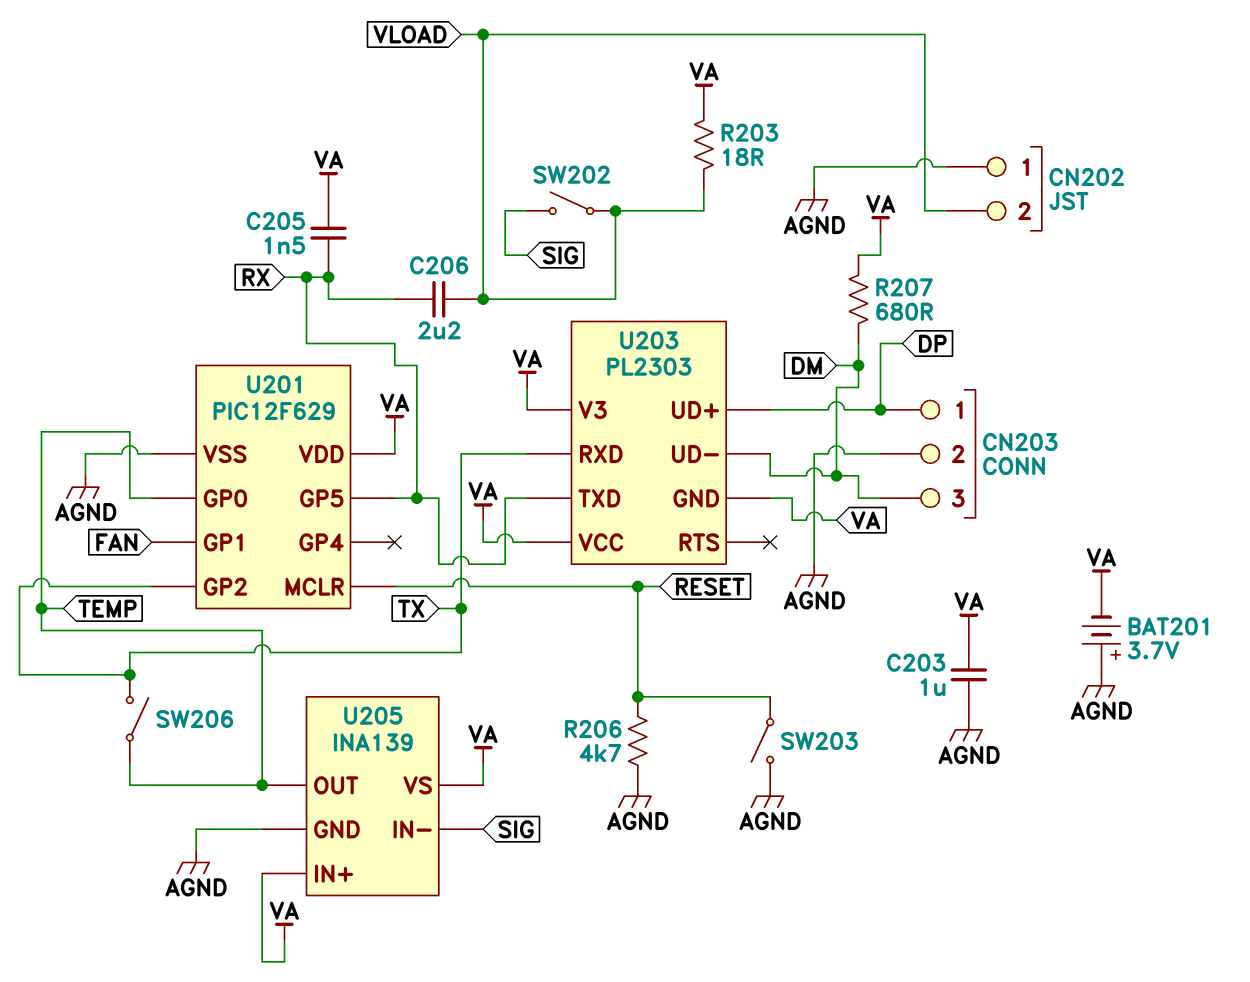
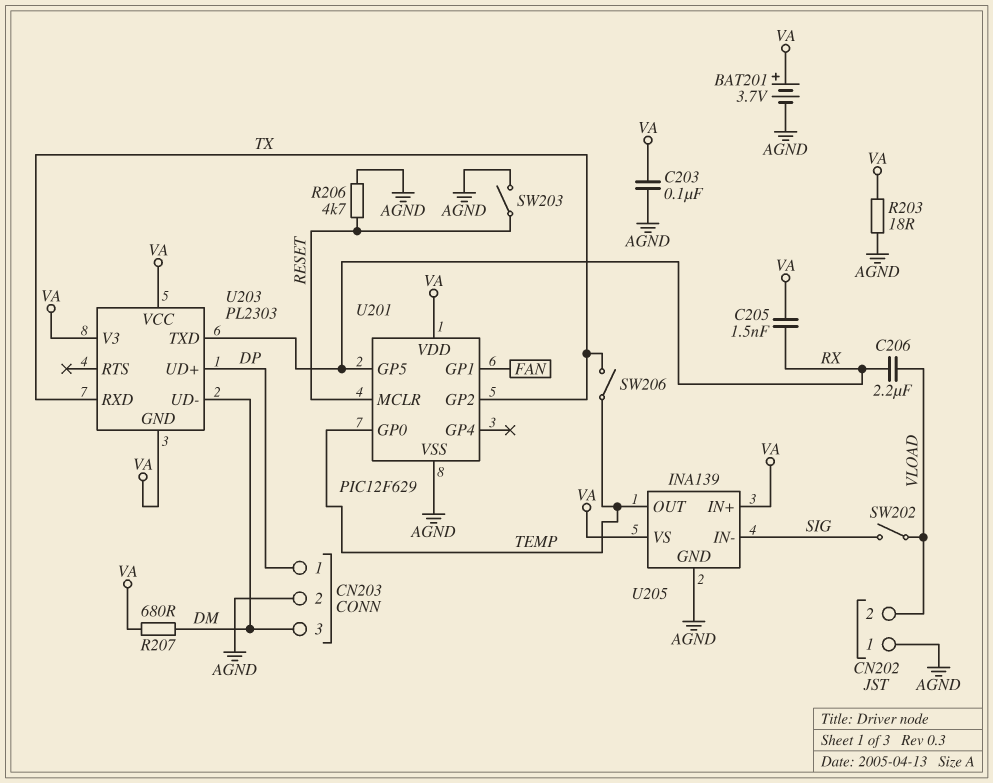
BAT201: 3.7V (plus AGND, minus VA) -> 3.7V (plus VA, minus AGND)
C203: 1uF (AGND, VA) -> 100nF (AGND, VA)
R203: 18 (VA, VLOAD) -> 18 (AGND, VA)

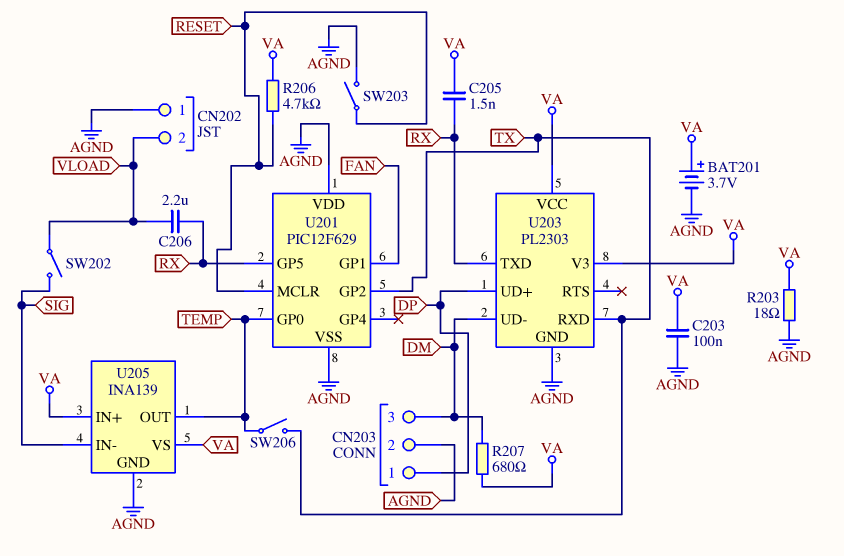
R206: 4.7k (AGND, RESET) -> 4.7k (RESET, VA)
U201 pin VDD: VA -> AGND
U203 pin GND: VA -> AGND

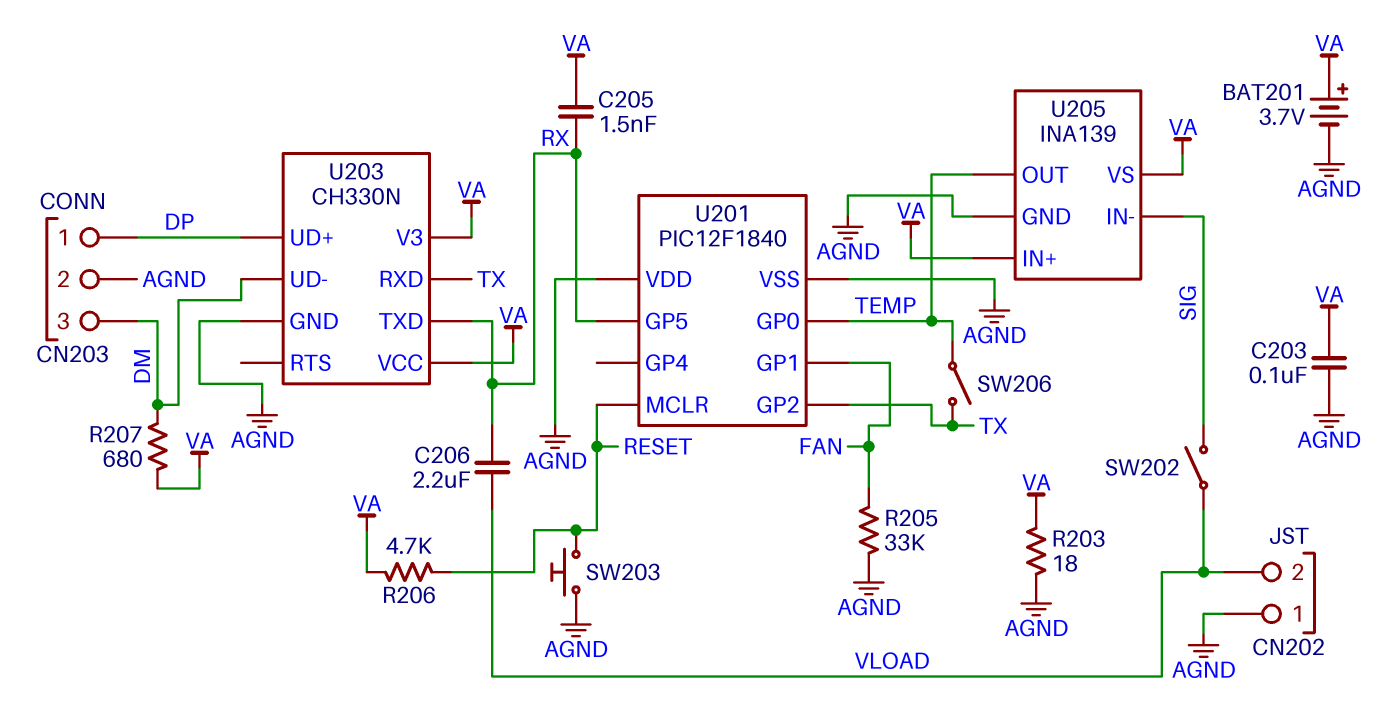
R205: none -> 33k (AGND, FAN)
SW203: switch (AGND, RESET) -> button (AGND, RESET)
U201: PIC12F629 -> PIC12F1840
U203: PL2303 -> CH330N

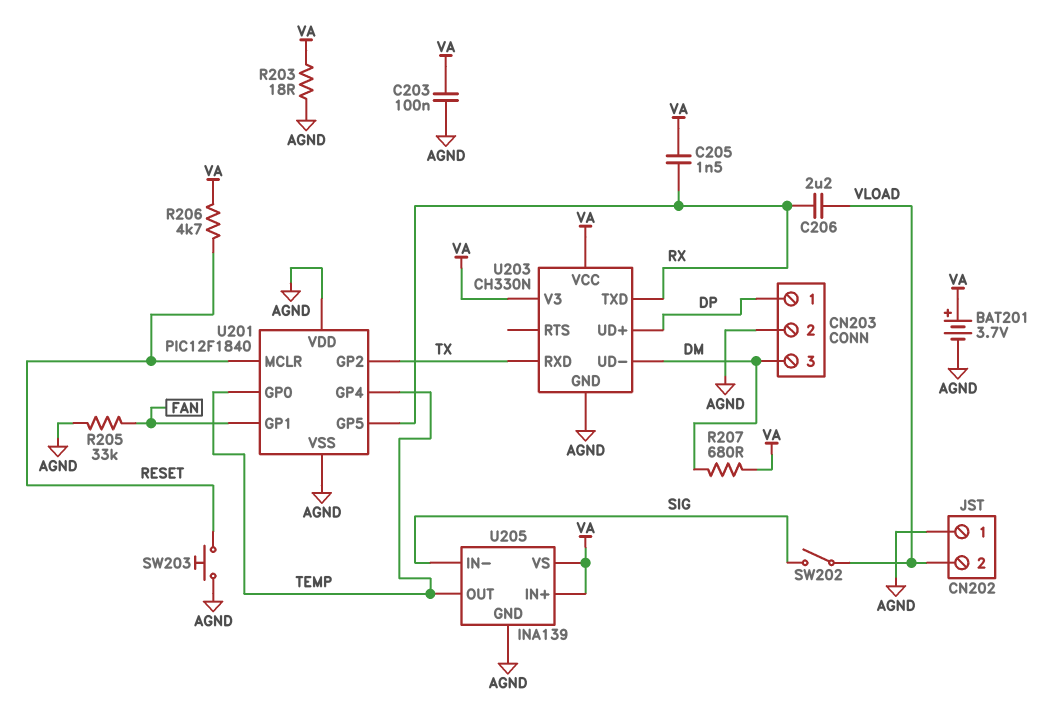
SW206: switch (TEMP, TX) -> none
U201 pin GP4: none -> TEMP

